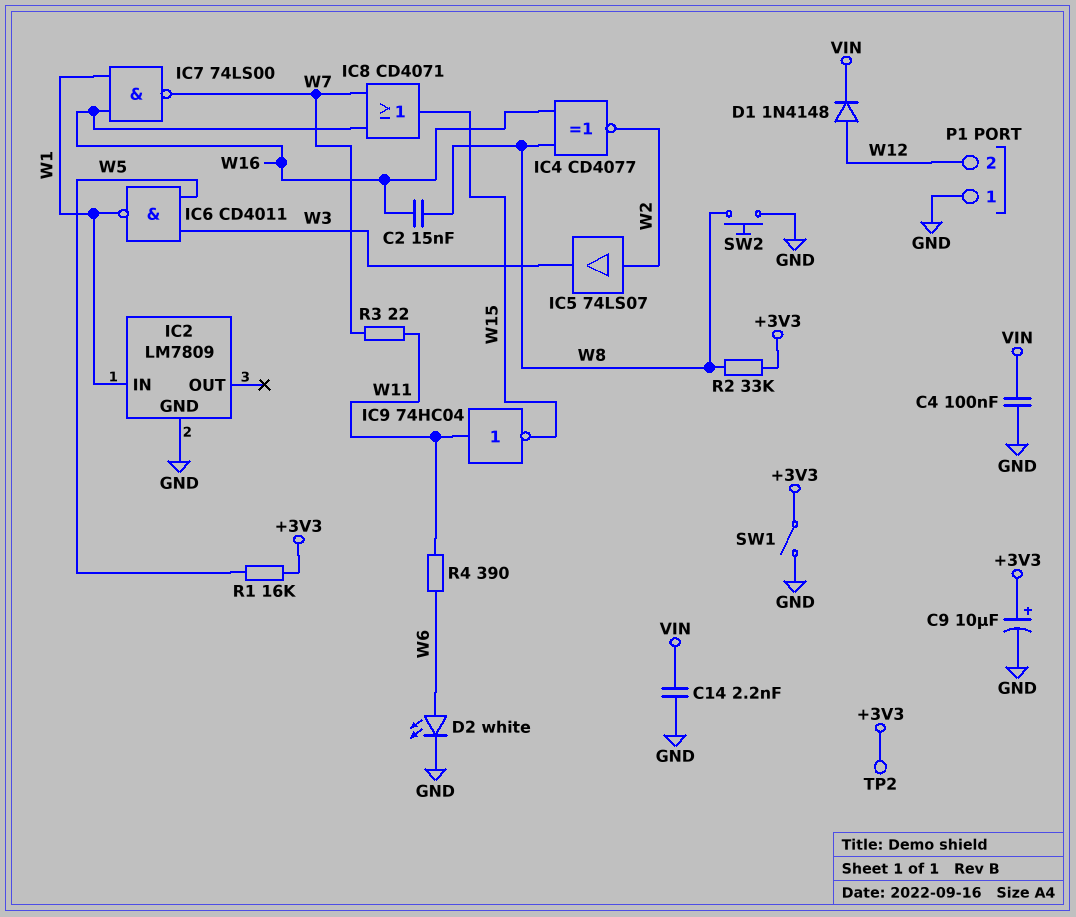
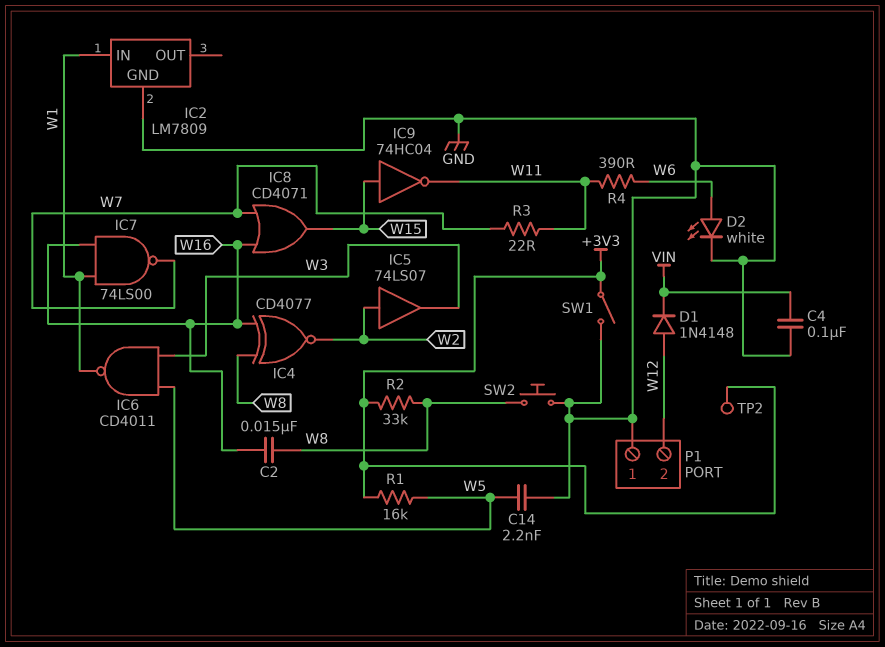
C9: 10uF (plus +3V3, minus GND) -> none
C14: 2.2nF (GND, VIN) -> 2.2nF (GND, W5)
IC9: NOT 74HC04 (in W11, out W15) -> NOT 74HC04 (in W15, out W11)

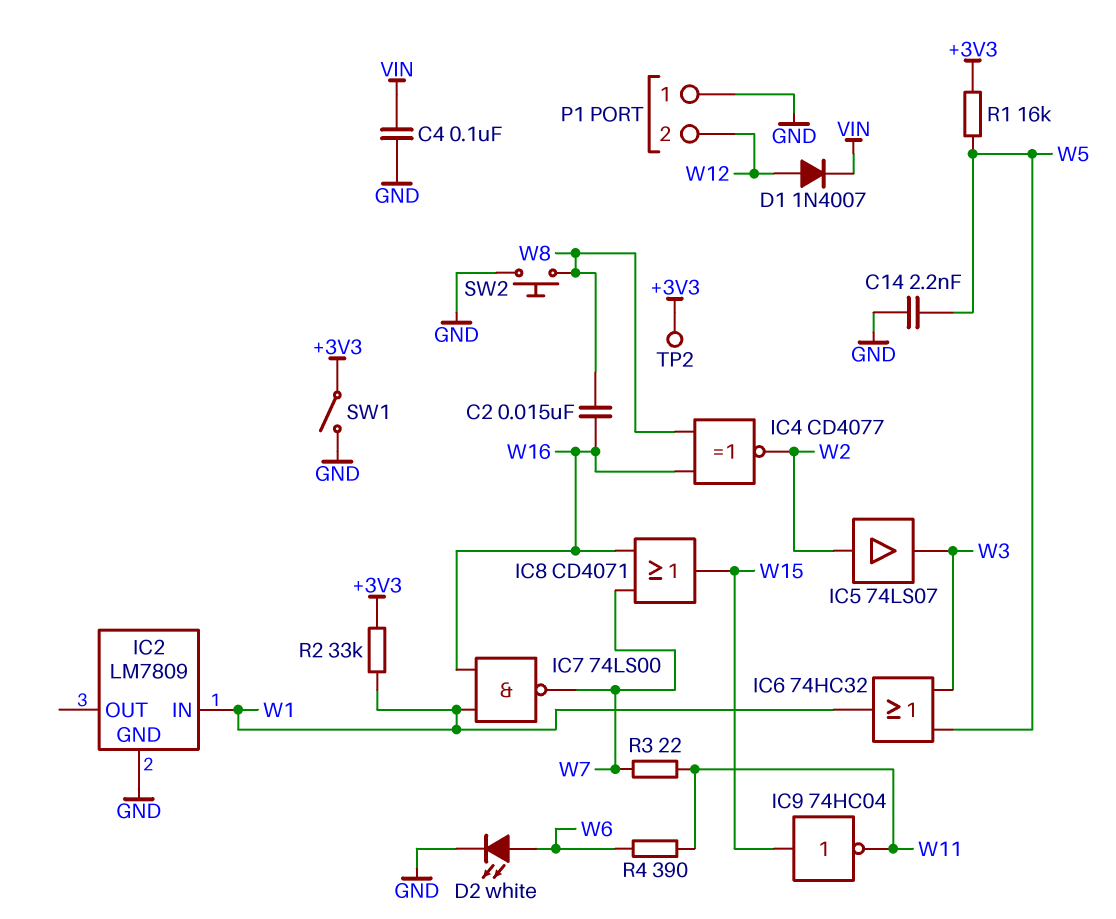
D1: diode 1N4148 (A W12, K VIN) -> diode 1N4007 (A W12, K VIN)
IC6: NAND CD4011 (in W3, in W5, out W1) -> OR 74HC32 (in W3, in W5, out W1)
R2: 33k (+3V3, W8) -> 33k (+3V3, W1)

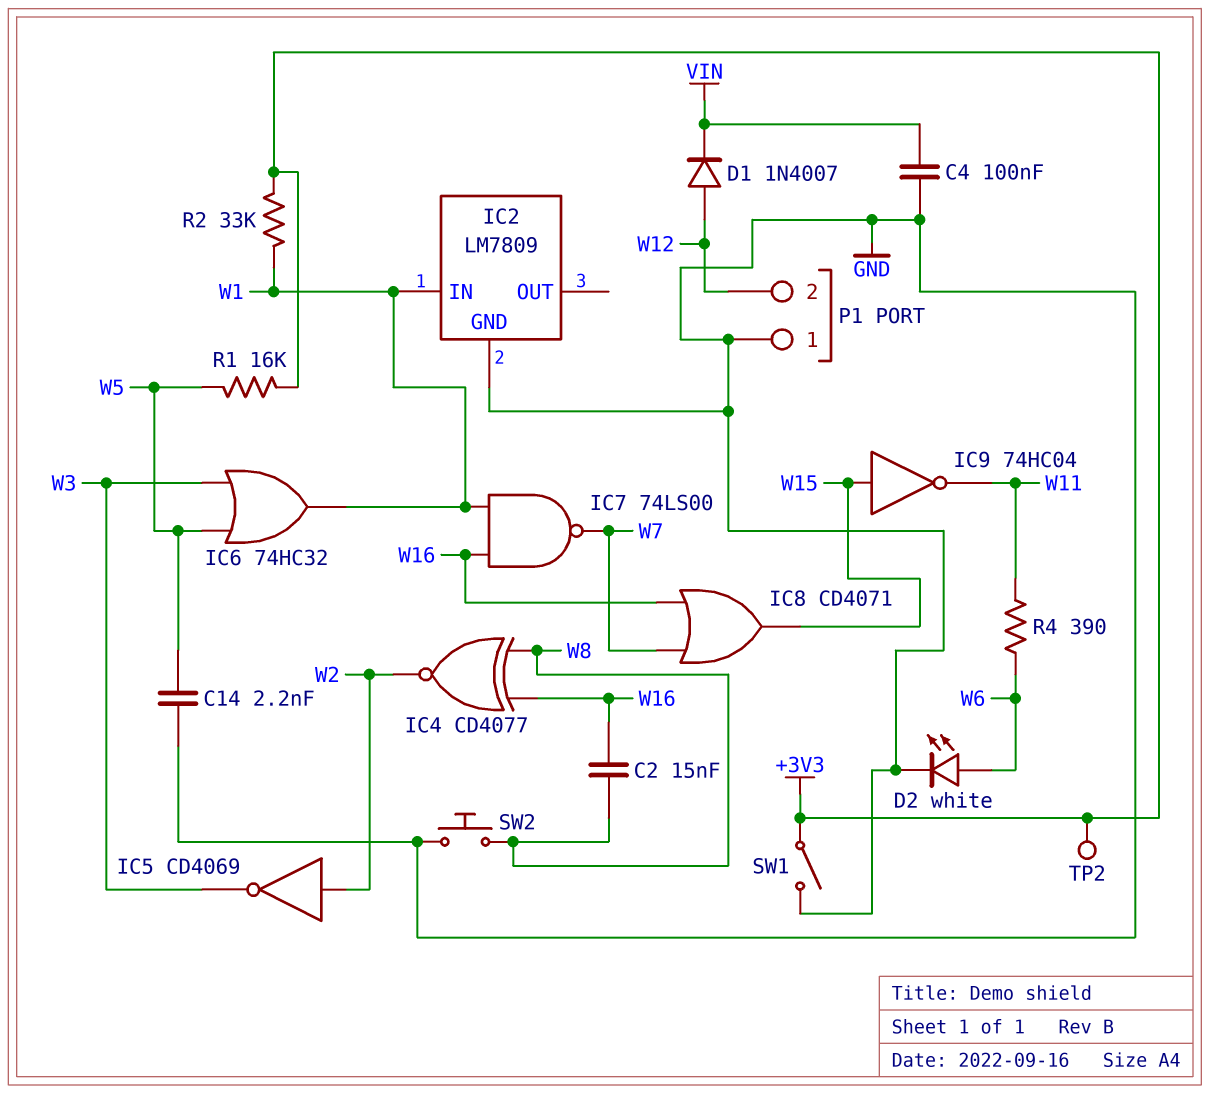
IC5: buffer 74LS07 (in W2, out W3) -> NOT CD4069 (in W2, out W3)
R3: 22 (W7, W11) -> none

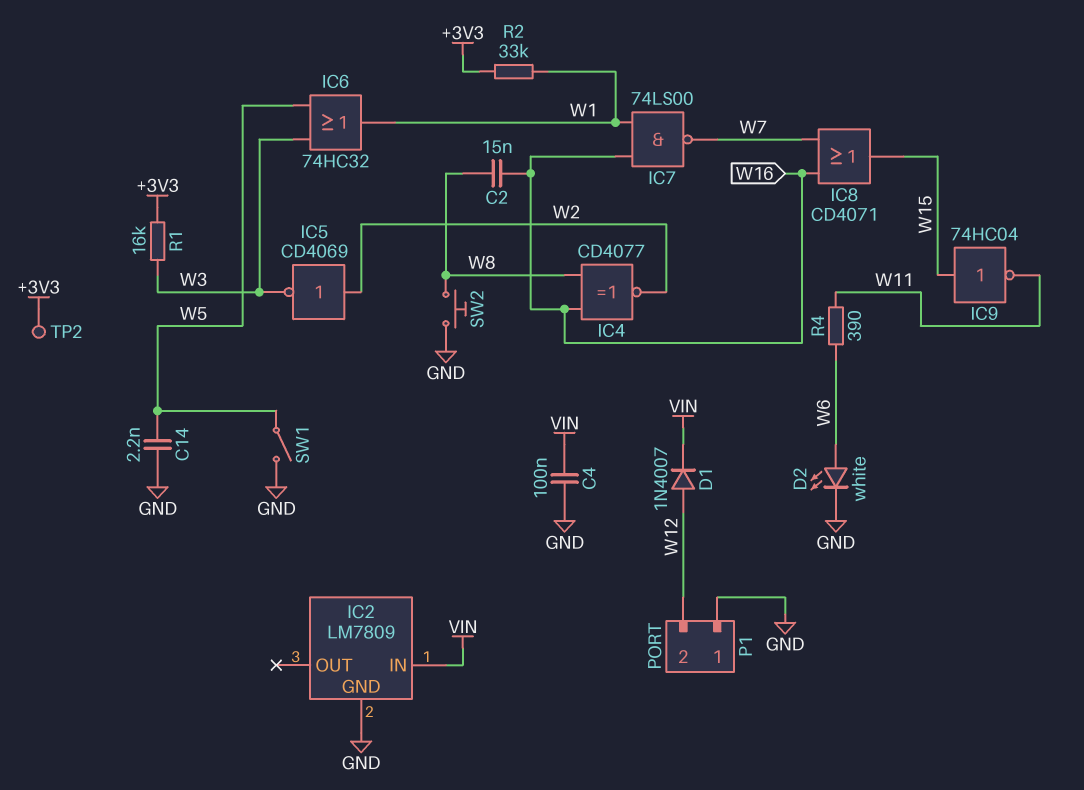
IC2 pin IN: W1 -> VIN
R1: 16k (+3V3, W5) -> 16k (+3V3, W3)
SW1: switch (+3V3, GND) -> switch (GND, W5)

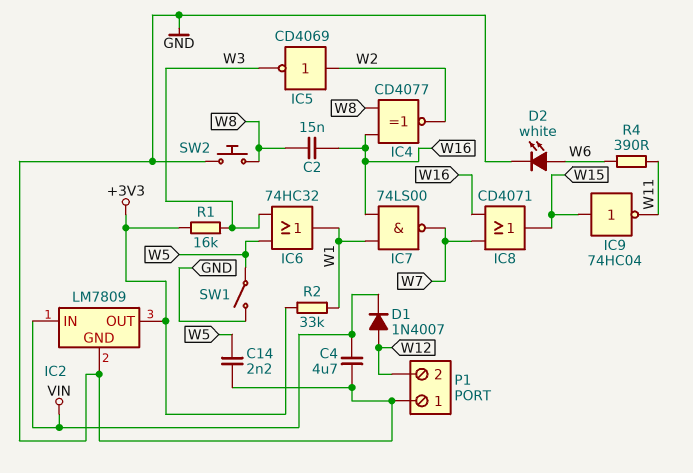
C4: 100nF (GND, VIN) -> 4.7uF (GND, VIN)
IC2 pin OUT: none -> +3V3
TP2: test point (+3V3) -> none

